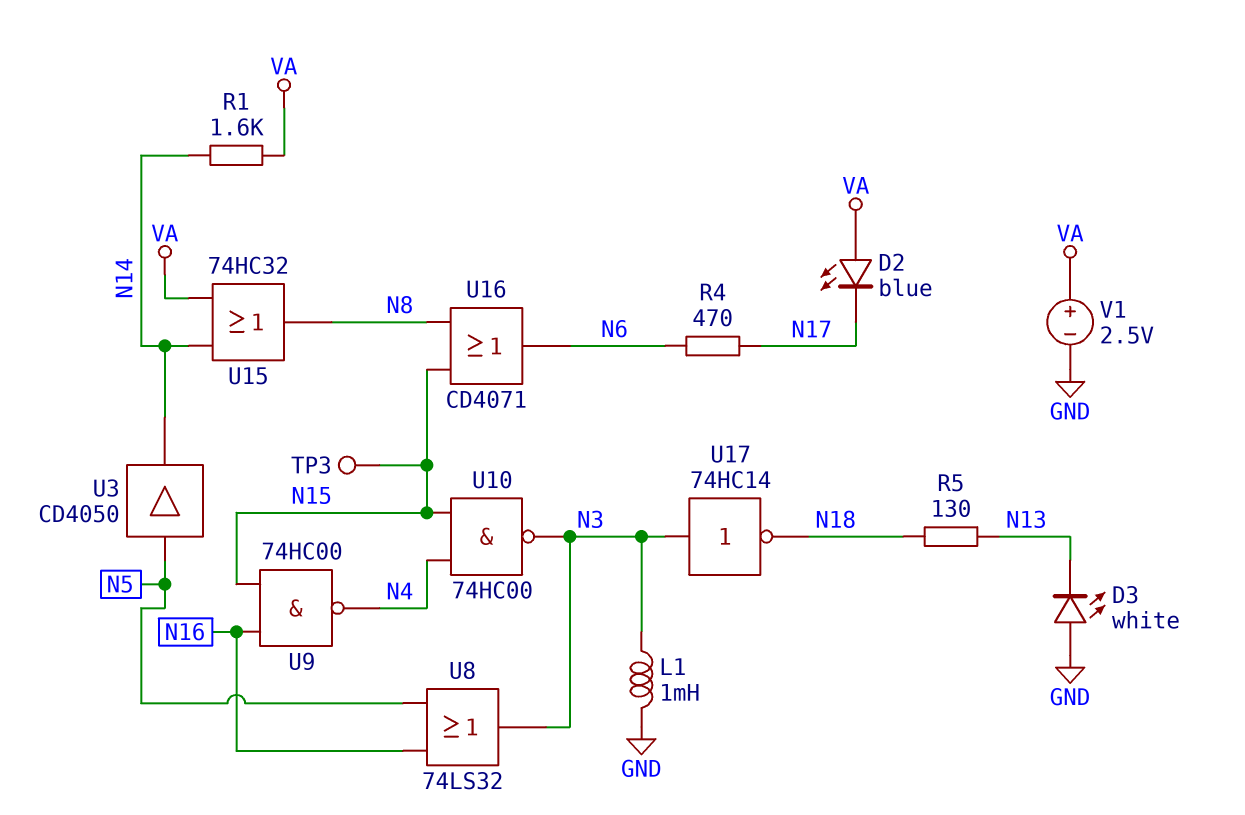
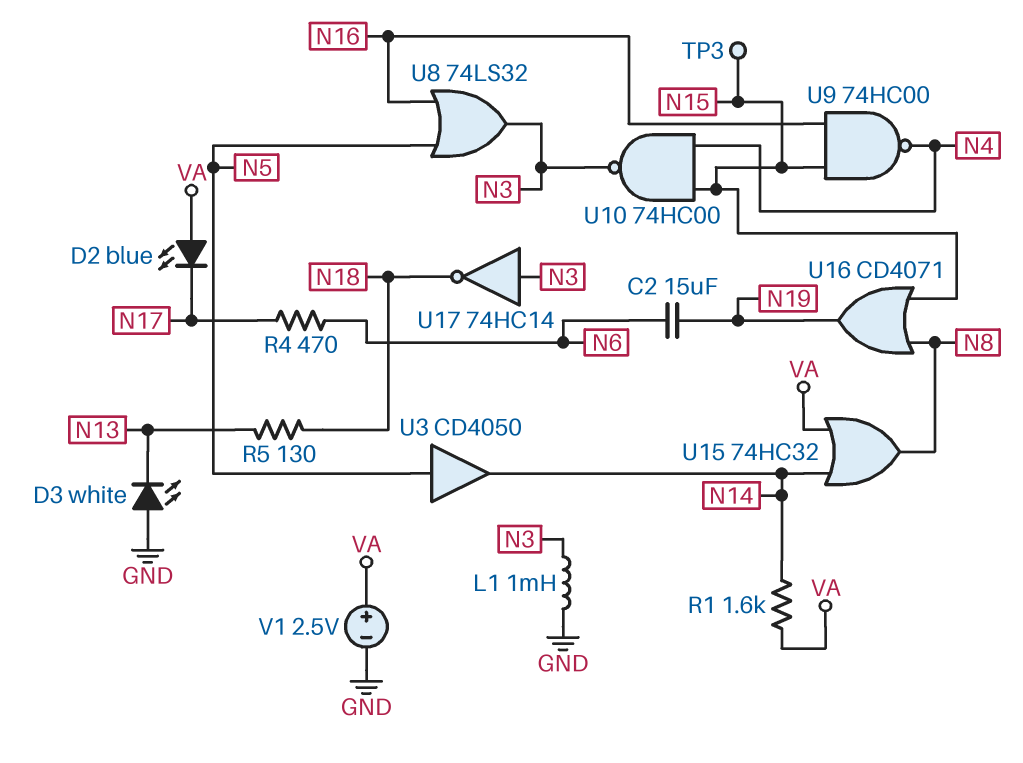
C2: none -> 15uF (N6, N19)
U16: OR CD4071 (in N8, in N15, out N6) -> OR CD4071 (in N8, in N15, out N19)

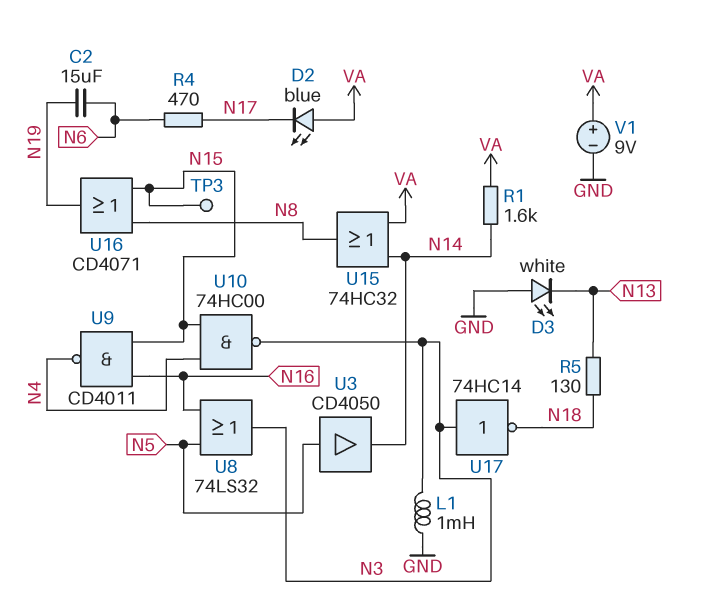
U9: NAND 74HC00 (in N15, in N16, out N4) -> NAND CD4011 (in N15, in N16, out N4)
V1: 2.5V (plus VA, minus GND) -> 9V (plus VA, minus GND)

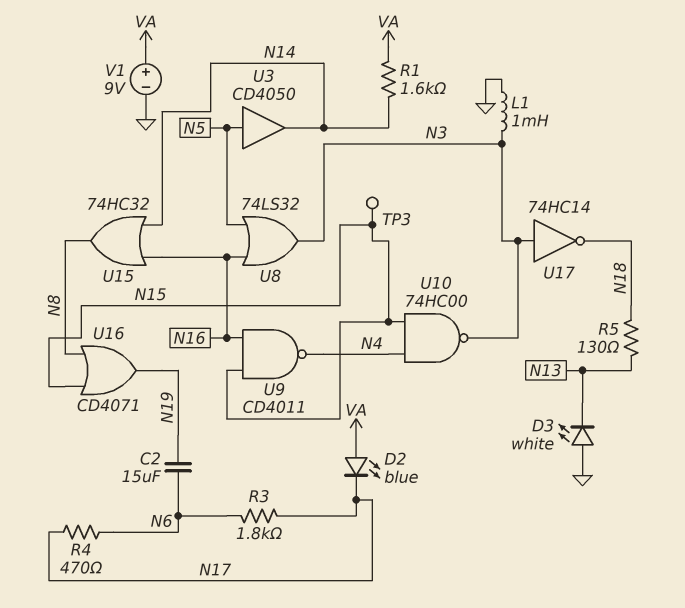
R3: none -> 1.8k (N6, N17)
U15: OR 74HC32 (in N14, in VA, out N8) -> OR 74HC32 (in N14, in N16, out N8)

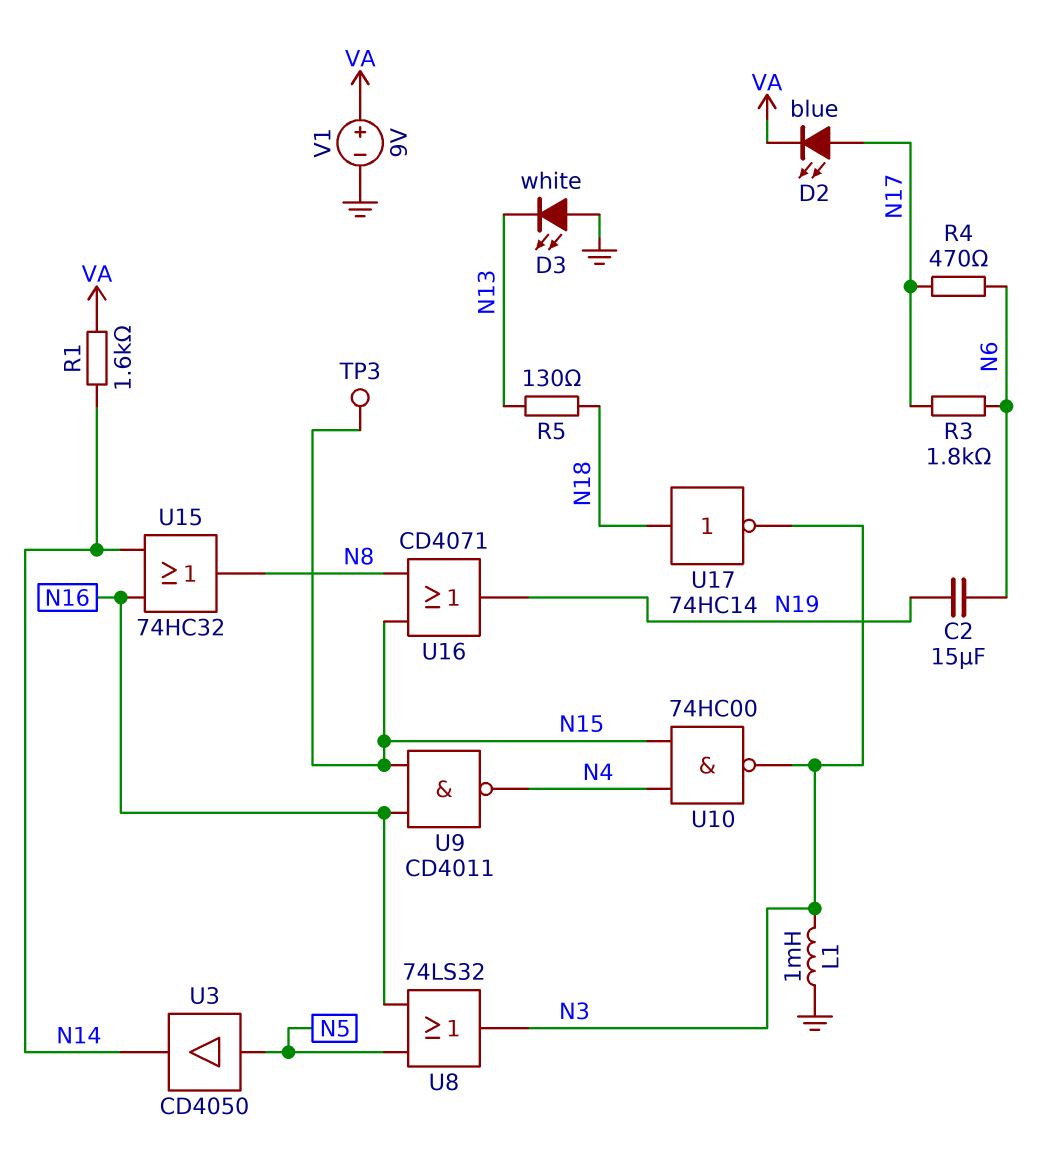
D2: LED blue (A VA, K N17) -> LED blue (A N17, K VA)
U17: NOT 74HC14 (in N3, out N18) -> NOT 74HC14 (in N18, out N3)

